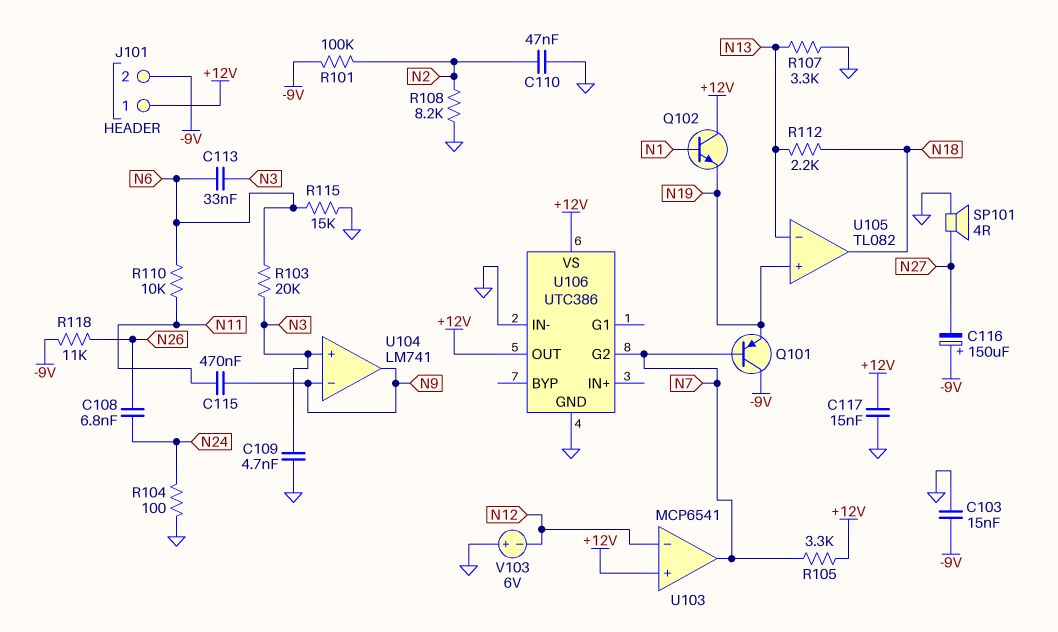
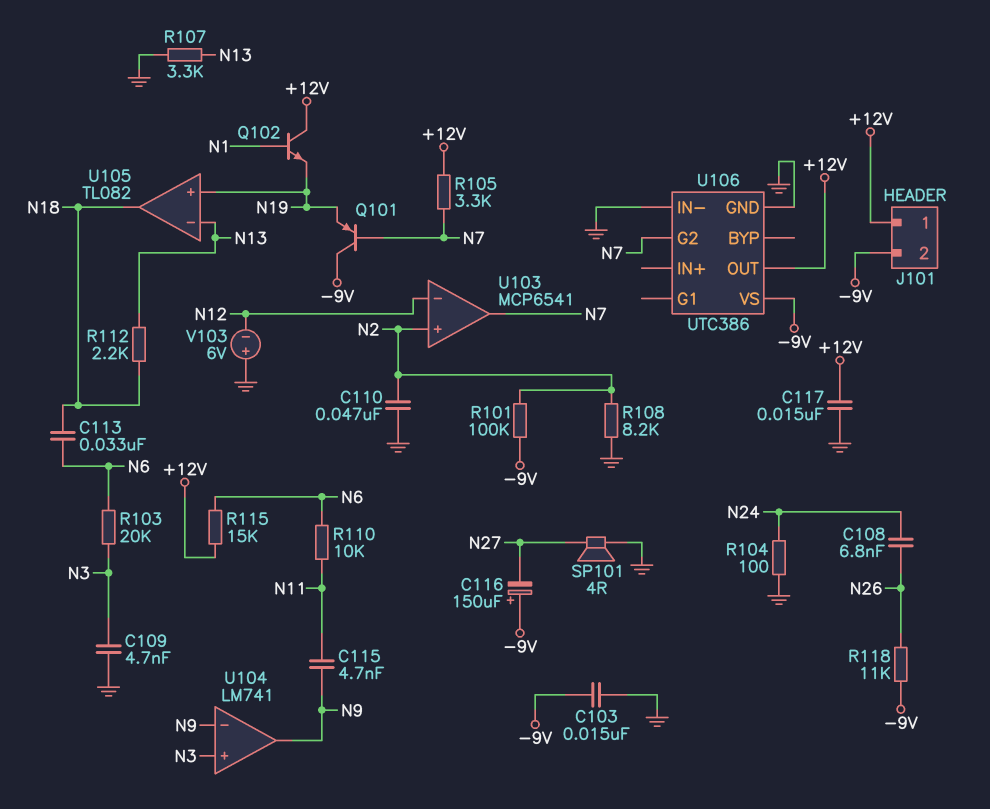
C113: 33nF (N3, N6) -> 33nF (N6, N18)
C115: 470nF (N9, N11) -> 4.7nF (N9, N11)
R115: 15k (GND, N6) -> 15k (+12V, N6)
U103 pin in+: +12V -> N2
U106 pin VS: +12V -> -9V

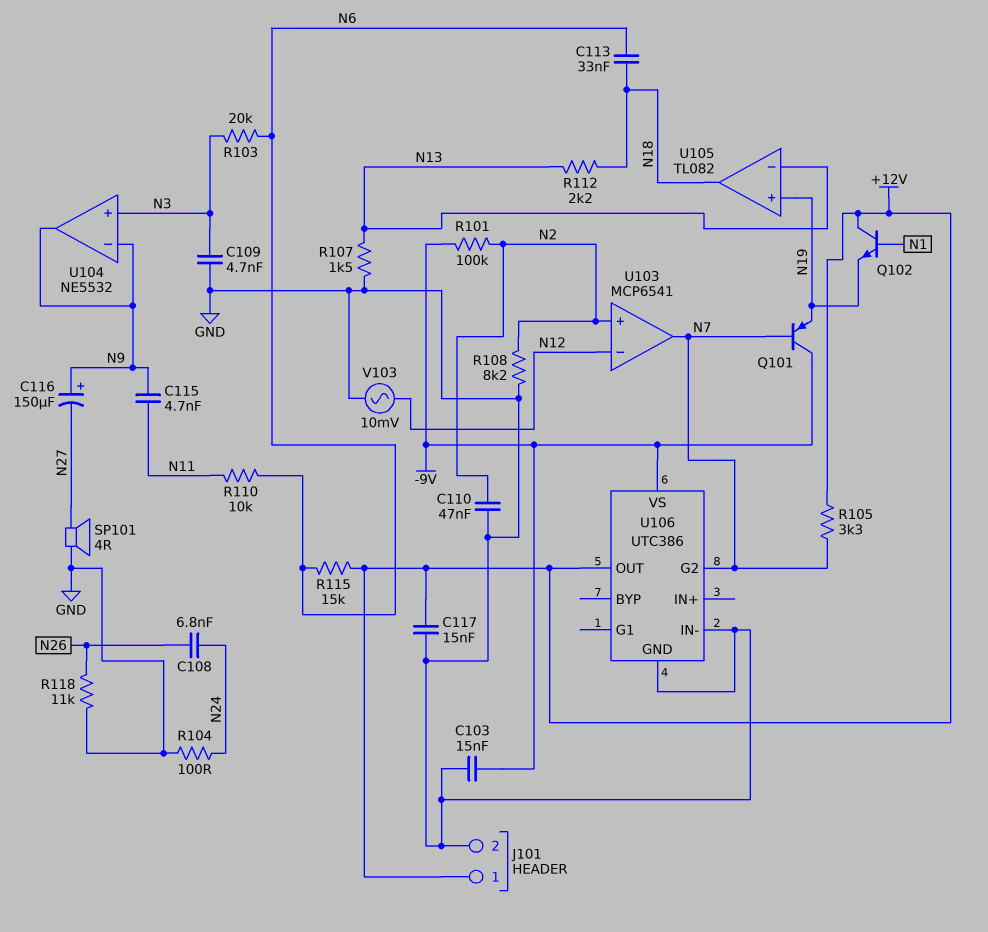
C116: 150uF (plus -9V, minus N27) -> 150uF (plus N9, minus N27)
J101 pin 2: -9V -> GND
R107: 3.3k (GND, N13) -> 1.5k (GND, N13)
R118: 11k (-9V, N26) -> 11k (GND, N26)
U104: LM741 -> NE5532
V103: 6V (plus GND, minus N12) -> AC 10mV (GND, N12)

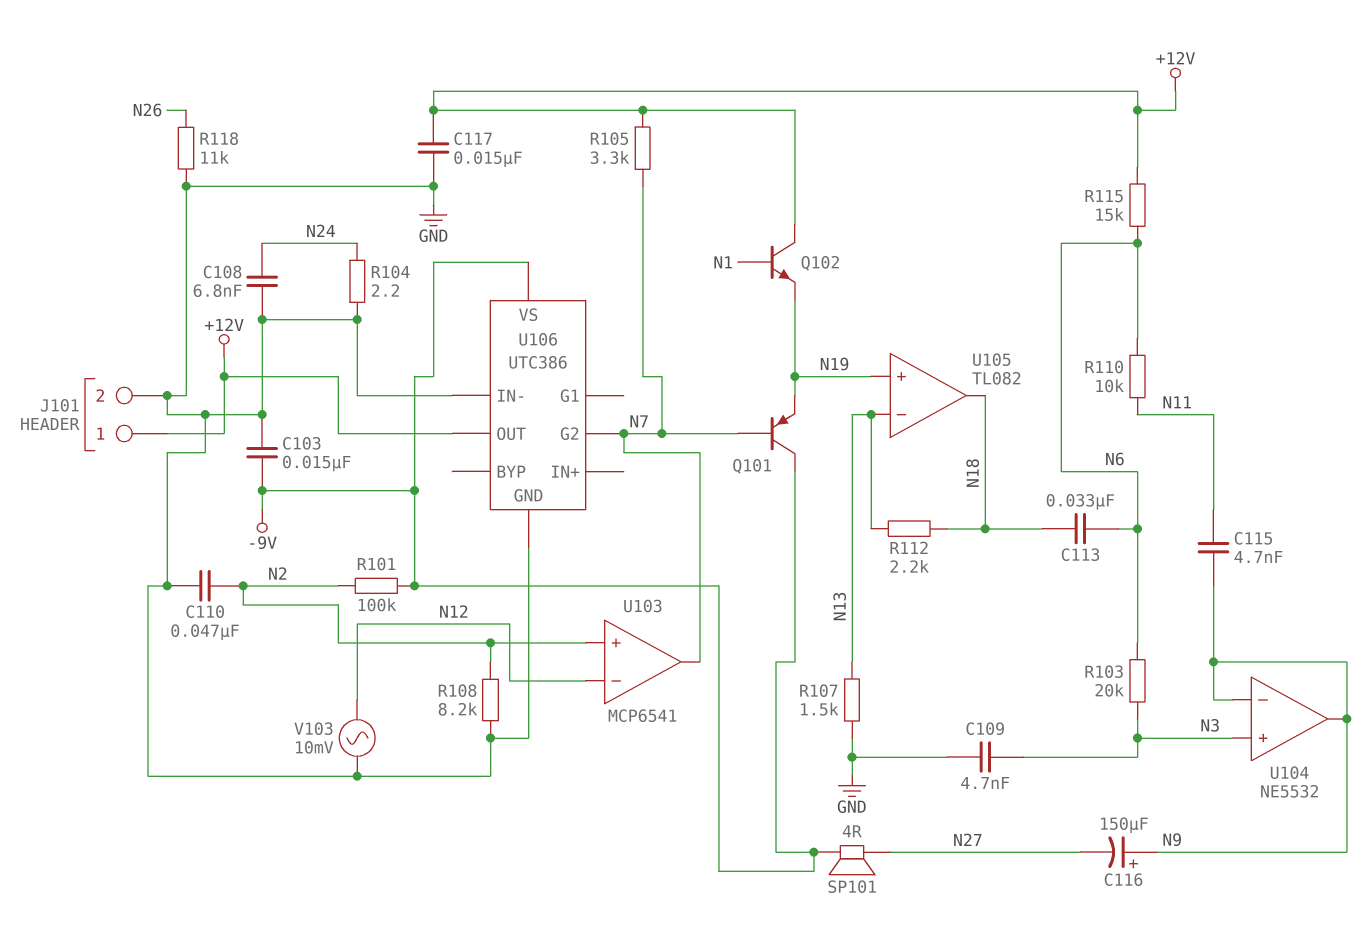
C108: 6.8nF (N24, N26) -> 6.8nF (GND, N24)
R104: 100 (GND, N24) -> 2.2 (GND, N24)
SP101: speaker 4R (GND, N27) -> speaker 4R (-9V, N27)

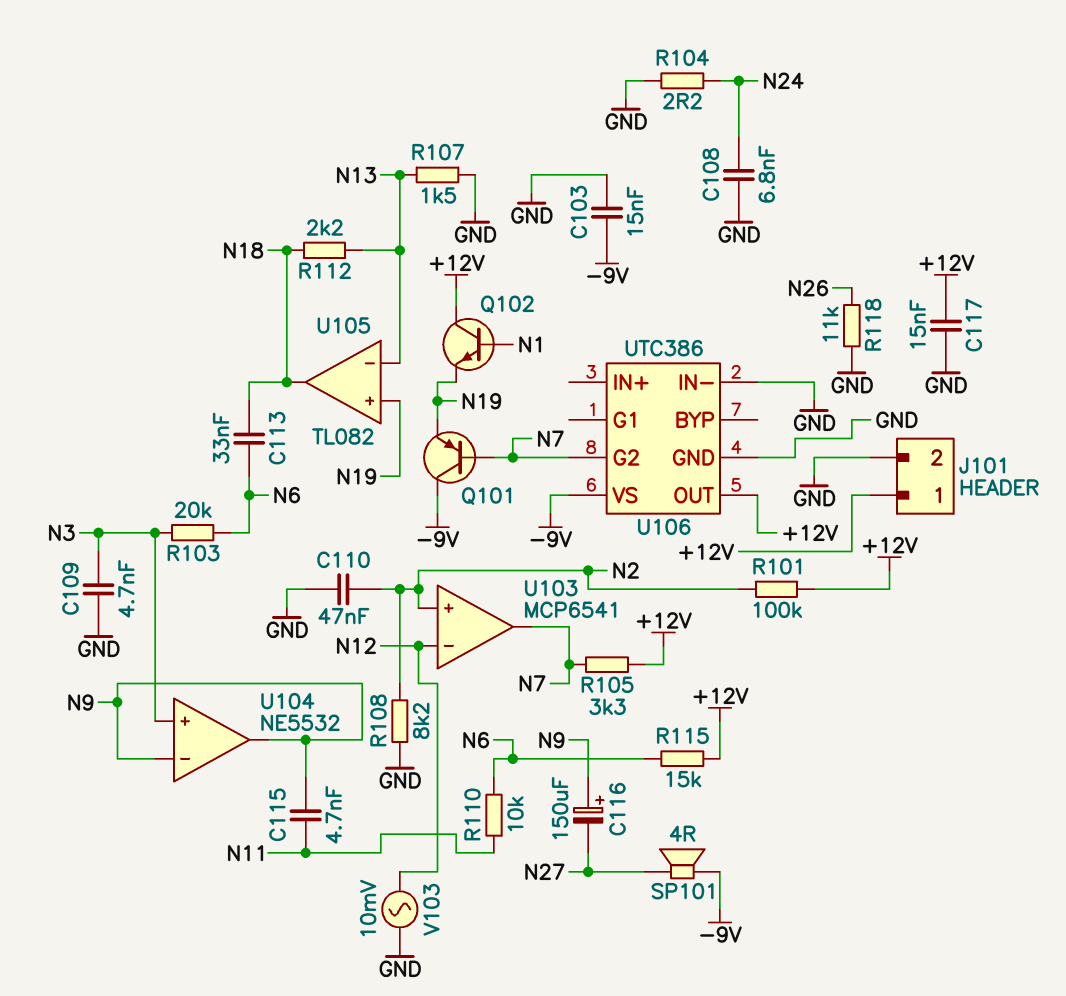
R101: 100k (-9V, N2) -> 100k (+12V, N2)

